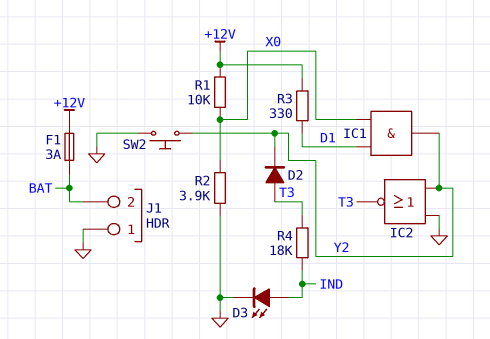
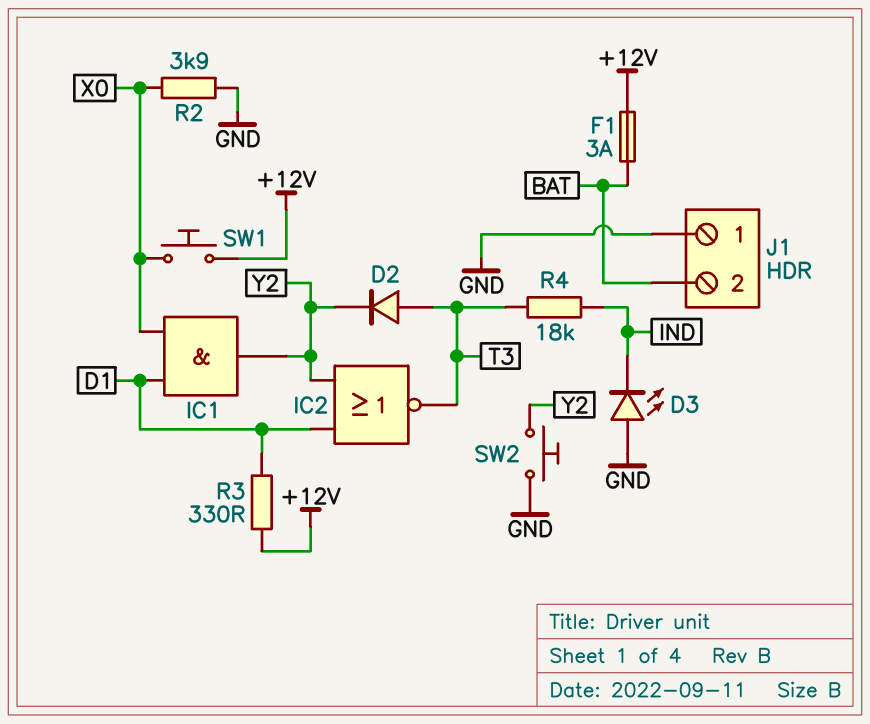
D3: LED (A IND, K GND) -> LED (A GND, K IND)
IC2: NOR (in GND, in Y2, out T3) -> NOR (in D1, in Y2, out T3)
R1: 10k (+12V, X0) -> none
SW1: none -> button (+12V, X0)

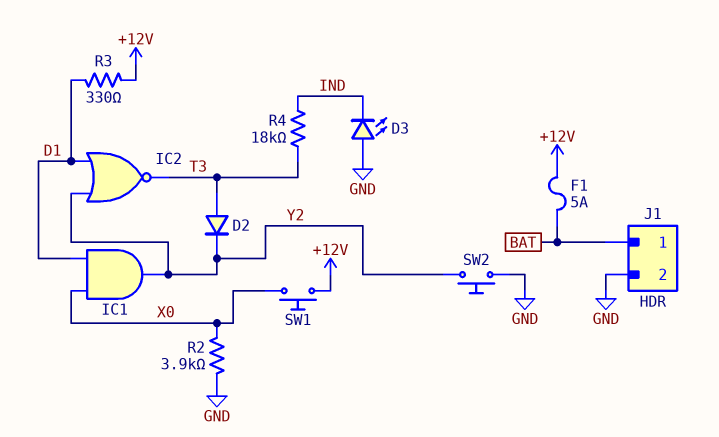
F1: 3A (+12V, BAT) -> 5A (+12V, BAT)
J1 pin 1: GND -> BAT
J1 pin 2: BAT -> GND

